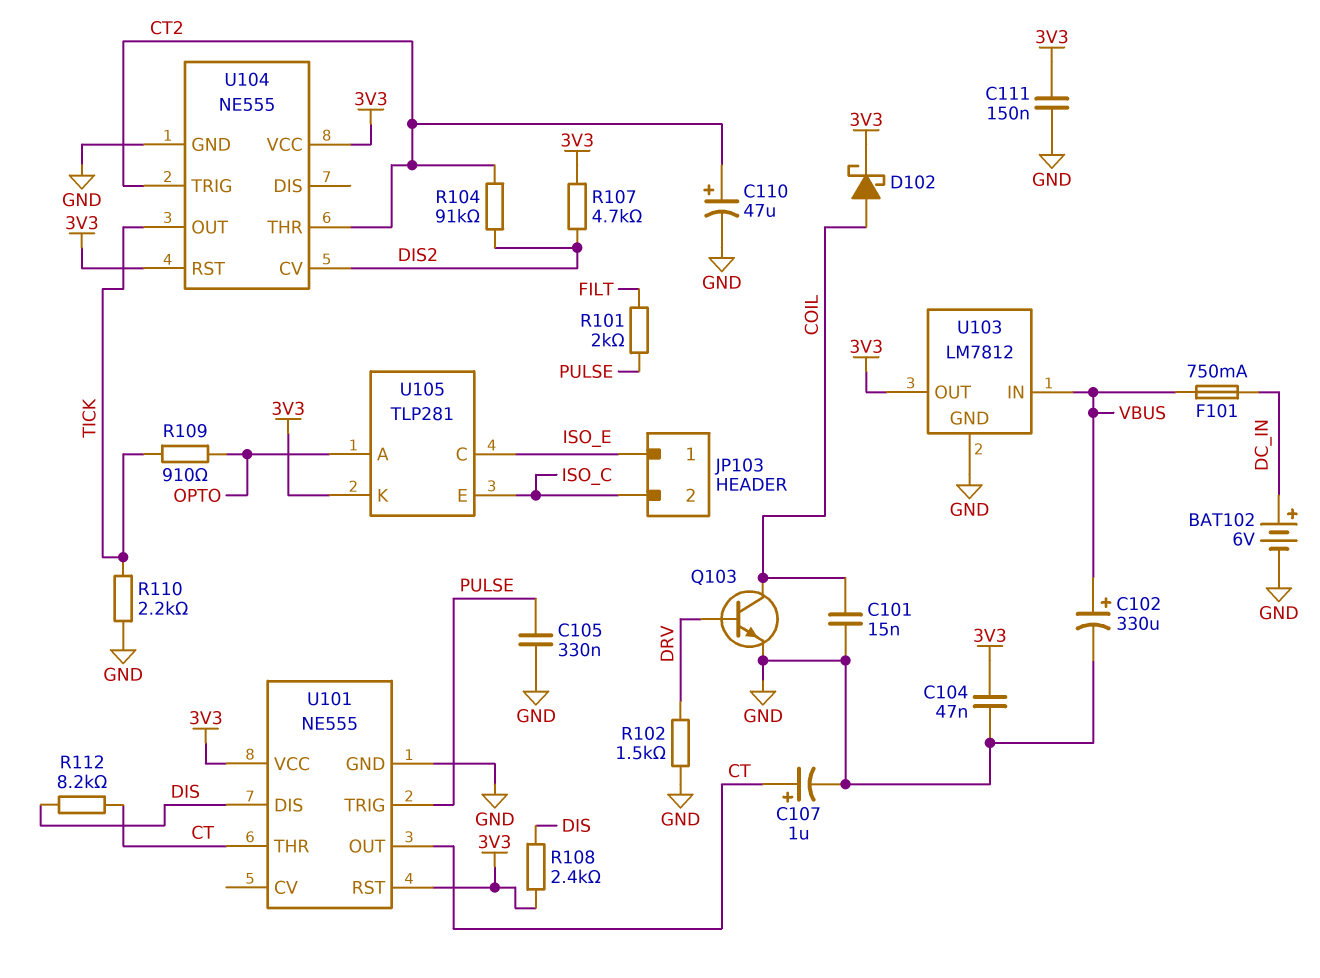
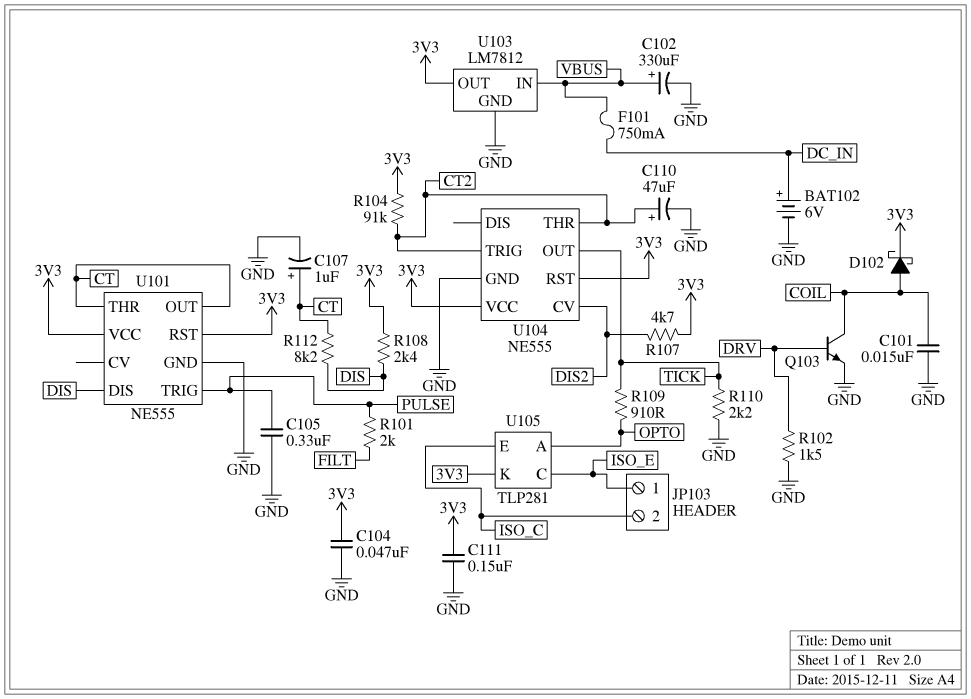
R104: 91k (CT2, DIS2) -> 91k (3V3, CT2)

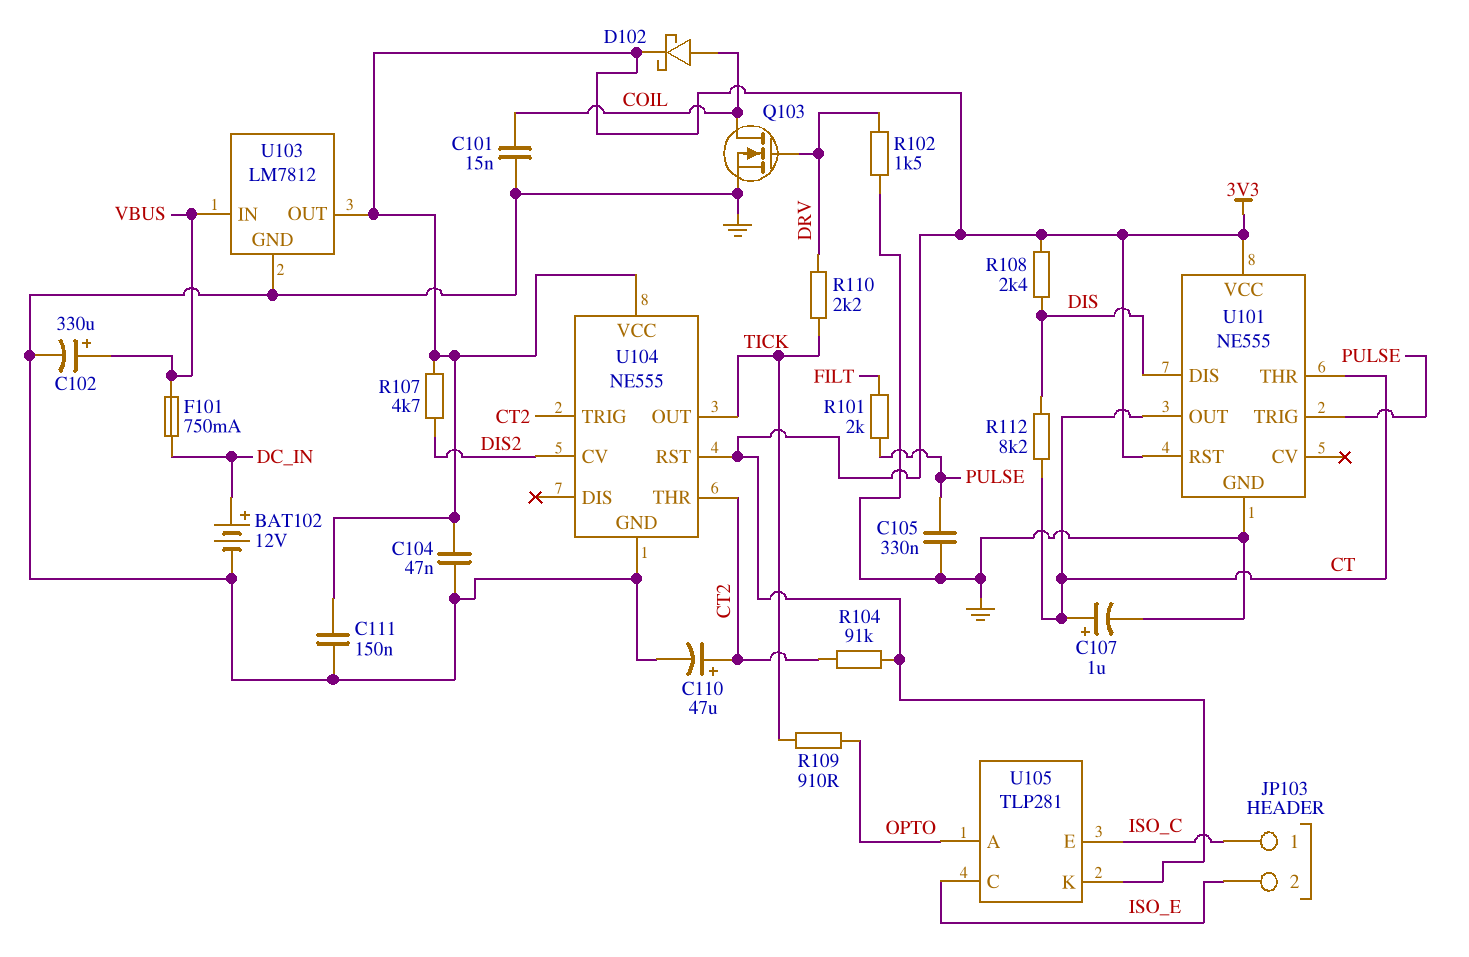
BAT102: 6V (plus DC_IN, minus GND) -> 12V (plus DC_IN, minus GND)
JP103 pin 1: ISO_E -> ISO_C
JP103 pin 2: ISO_C -> ISO_E
Q103: NPN (B DRV, C COIL, E GND) -> NMOS (G DRV, D COIL, S GND)
R110: 2.2k (GND, TICK) -> 2.2k (DRV, TICK)

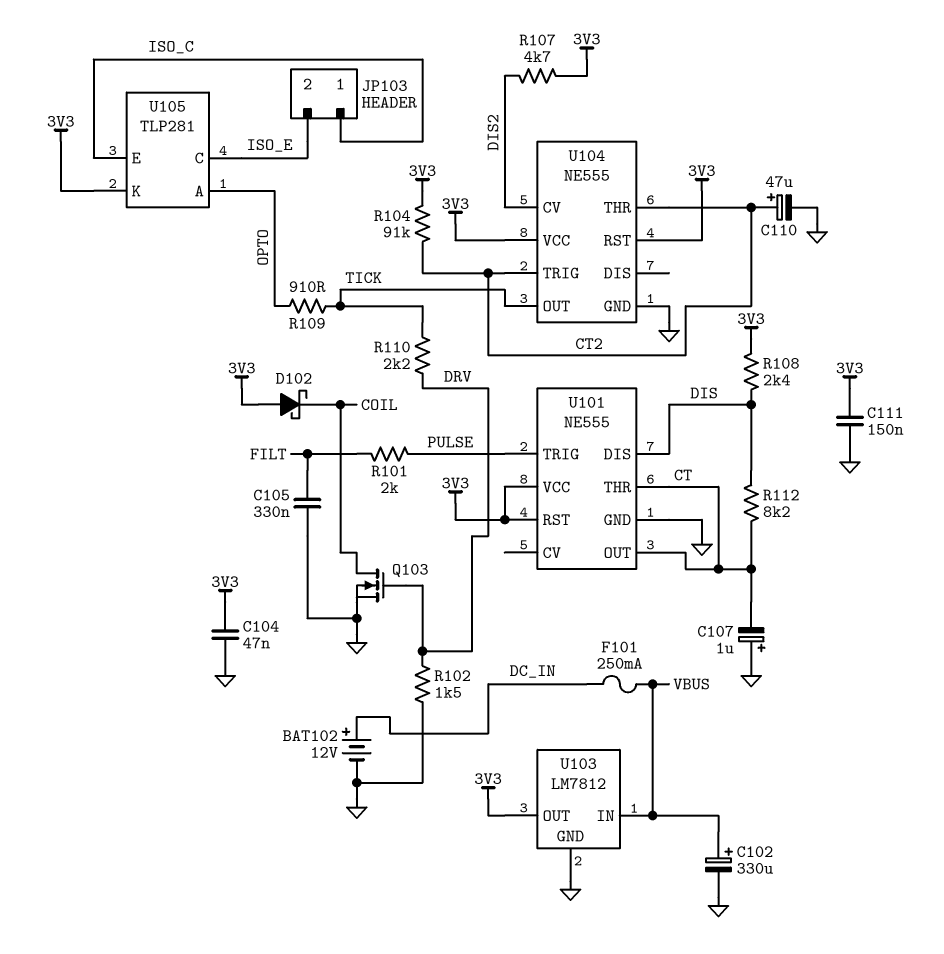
C101: 15nF (COIL, GND) -> none
C105: 330nF (GND, PULSE) -> 330nF (FILT, GND)
C107: 1uF (plus CT, minus GND) -> 1uF (plus GND, minus CT)
D102: schottky (A COIL, K 3V3) -> schottky (A 3V3, K COIL)
F101: 750mA (DC_IN, VBUS) -> 250mA (DC_IN, VBUS)

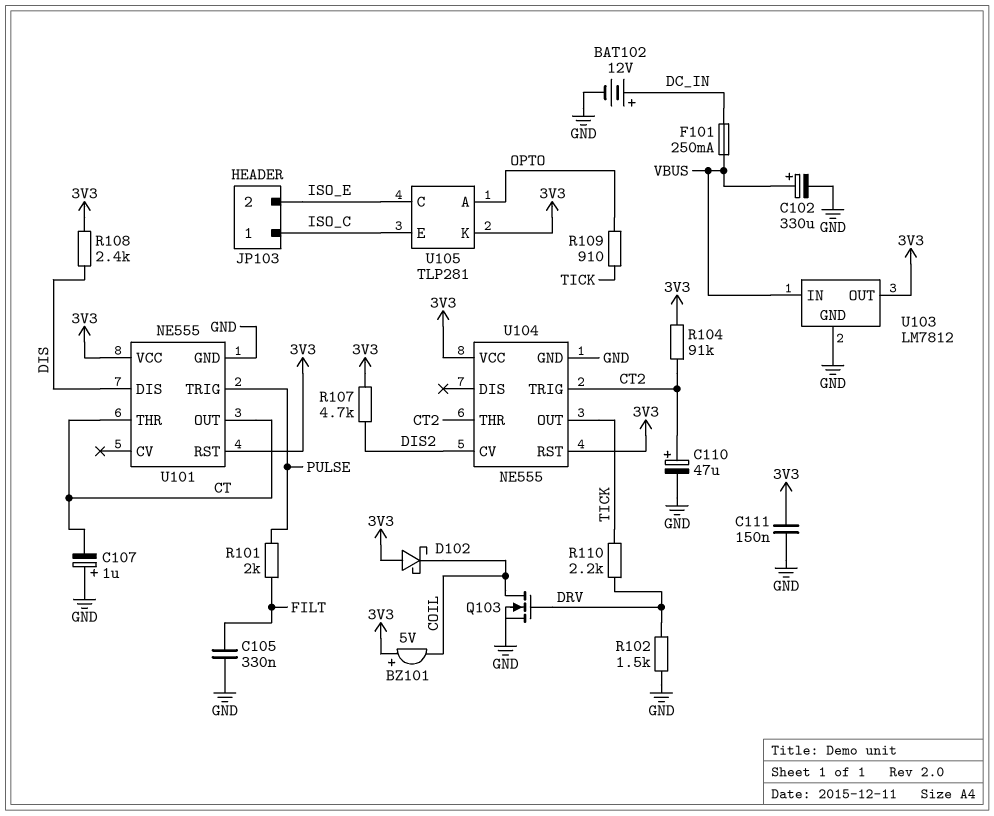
BZ101: none -> buzzer 5V (plus 3V3, minus COIL)
C104: 47nF (3V3, GND) -> none
R112: 8.2k (CT, DIS) -> none

